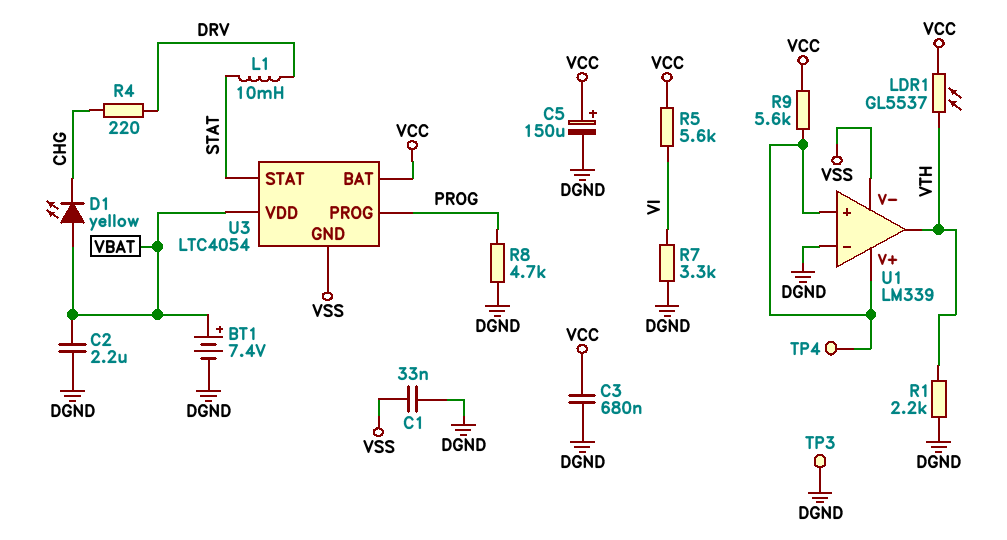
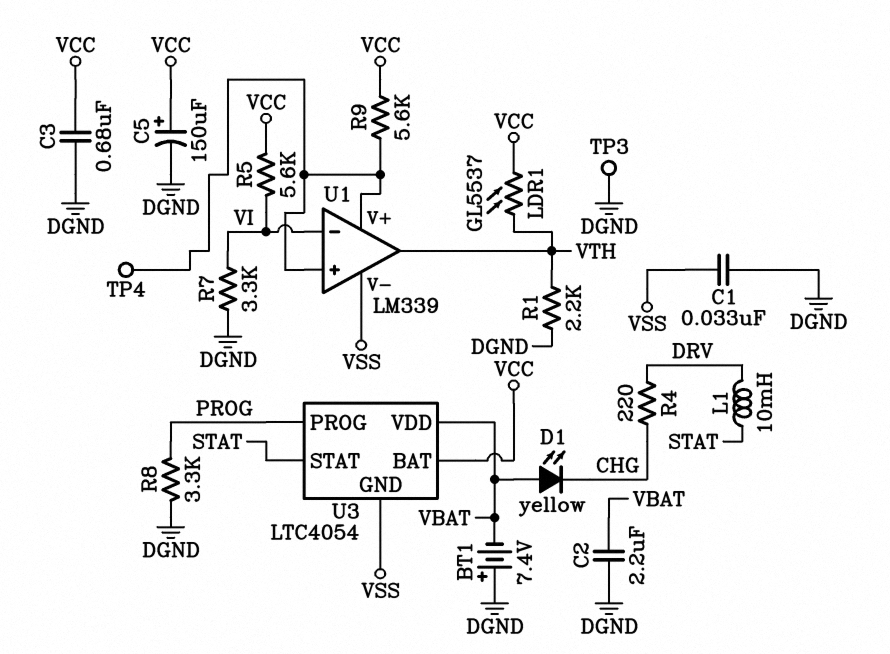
BT1: 7.4V (plus VBAT, minus DGND) -> 7.4V (plus DGND, minus VBAT)
R8: 4.7k (DGND, PROG) -> 3.3k (DGND, PROG)
U1 pin in-: DGND -> VI

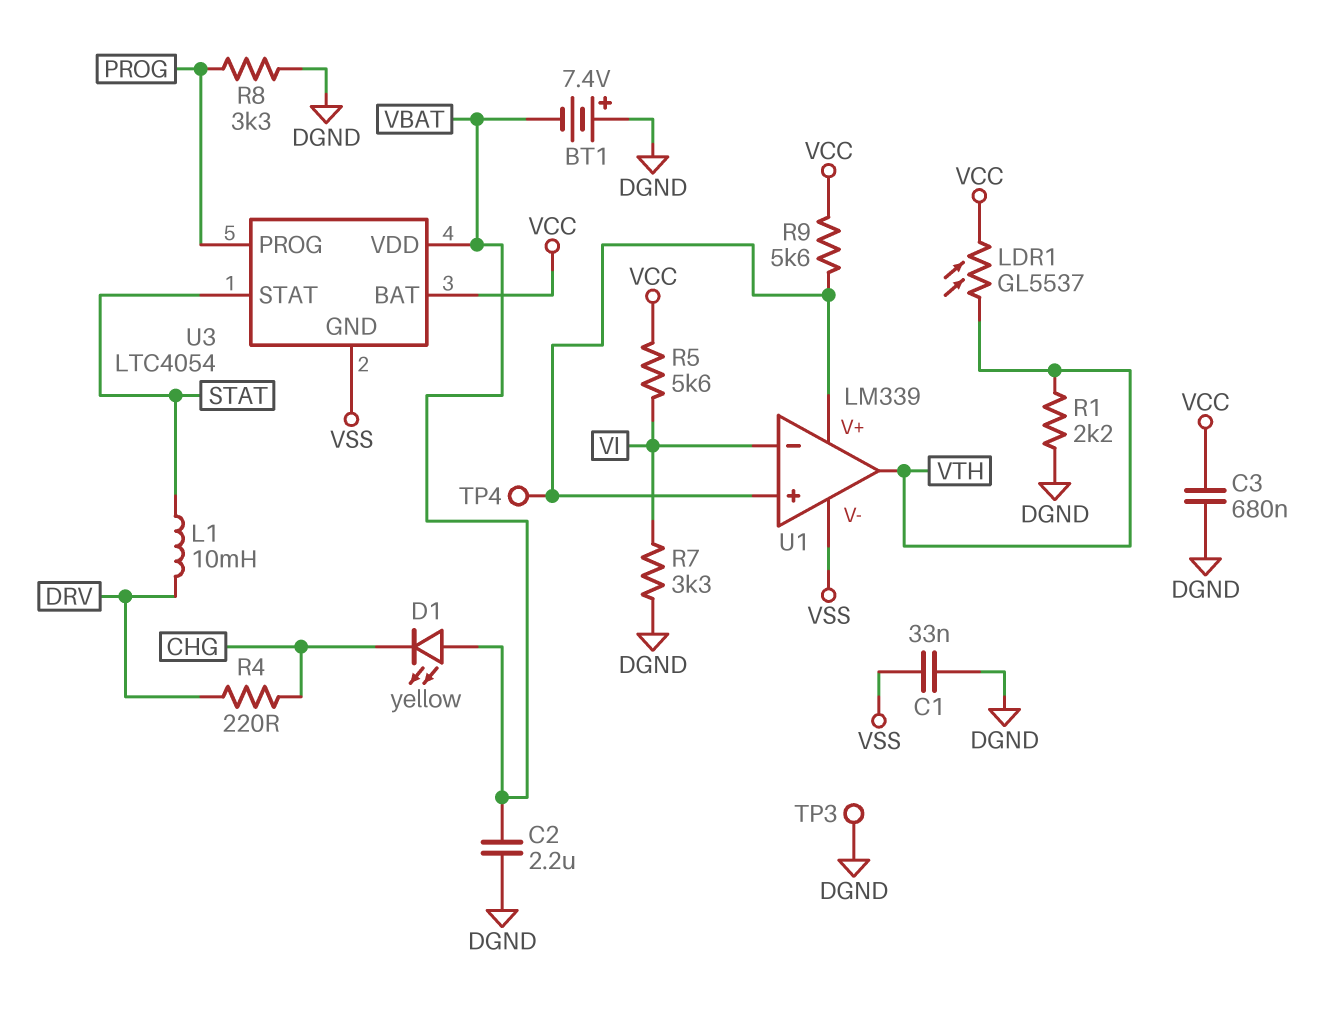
C5: 150uF (plus VCC, minus DGND) -> none

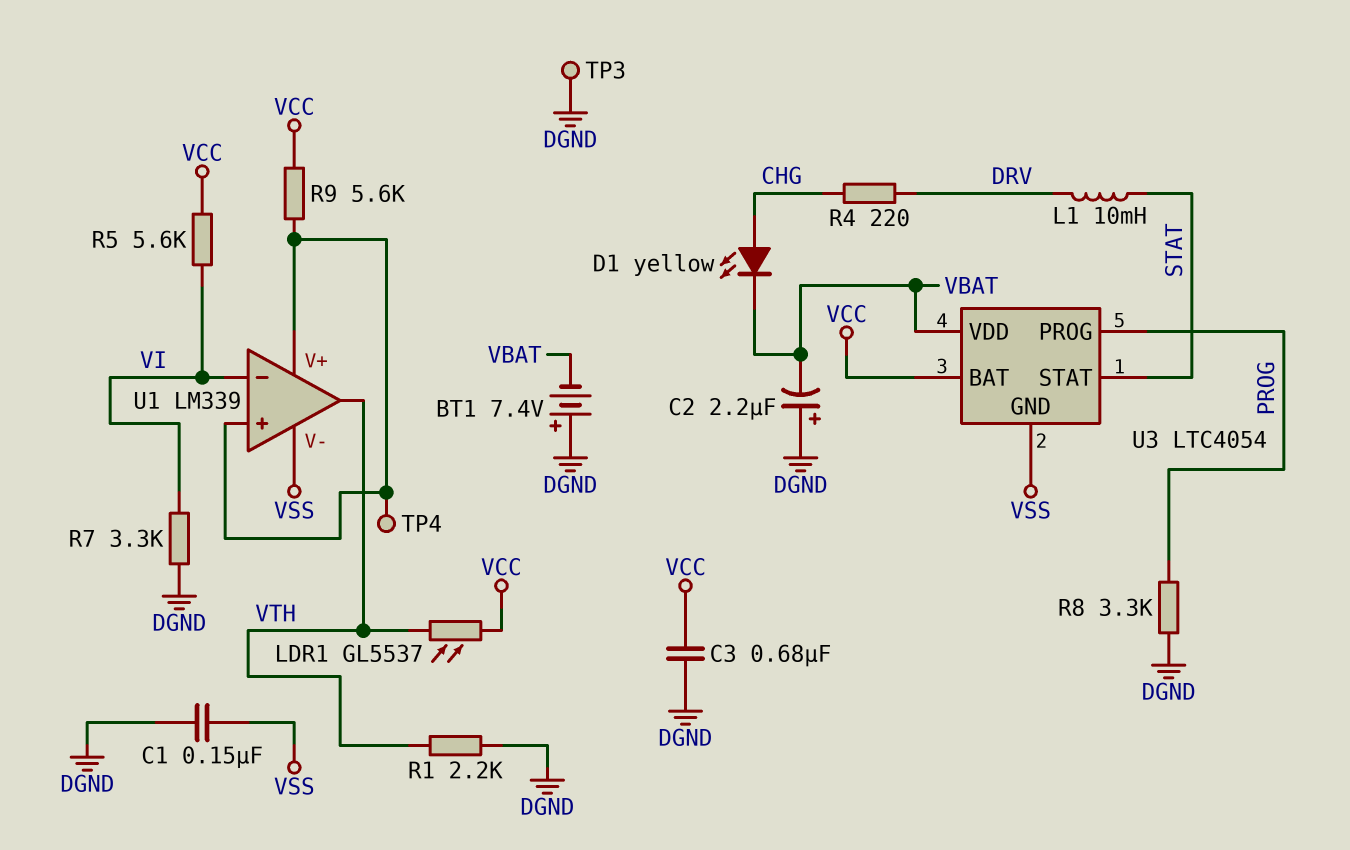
C1: 33nF (DGND, VSS) -> 150nF (DGND, VSS)
C2: 2.2uF (DGND, VBAT) -> 2.2uF (plus DGND, minus VBAT)
D1: LED yellow (A VBAT, K CHG) -> LED yellow (A CHG, K VBAT)

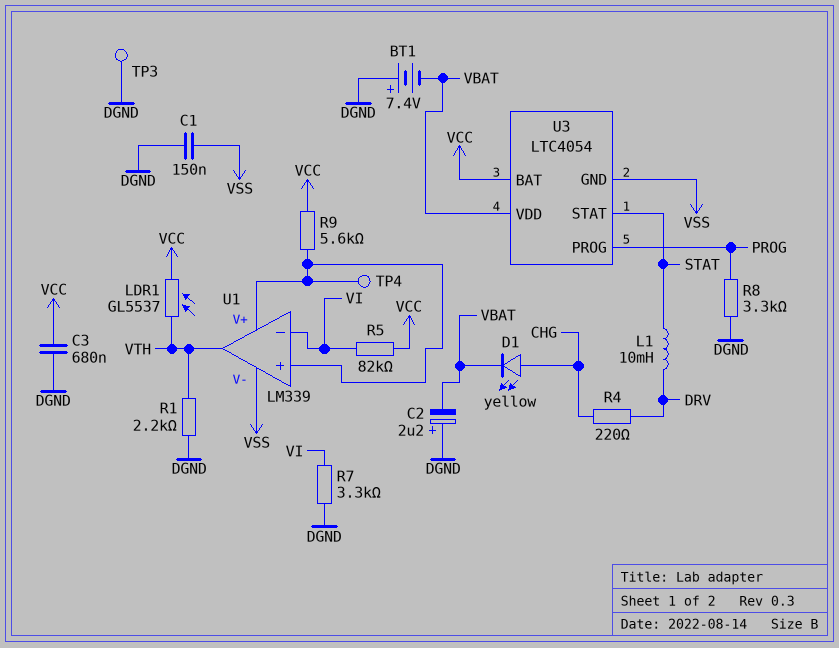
R5: 5.6k (VCC, VI) -> 82k (VCC, VI)

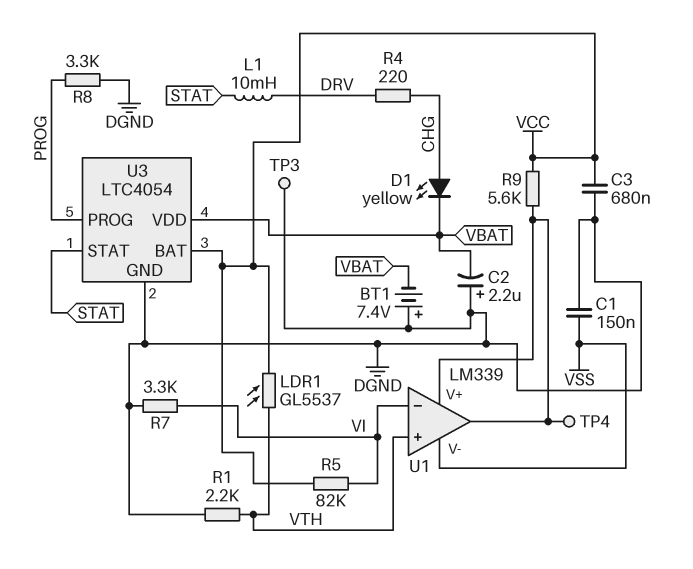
U1 pin in+: U1/V+ -> VTH
U1 pin out: VTH -> U1/V+
U3 pin GND: VSS -> DGND

